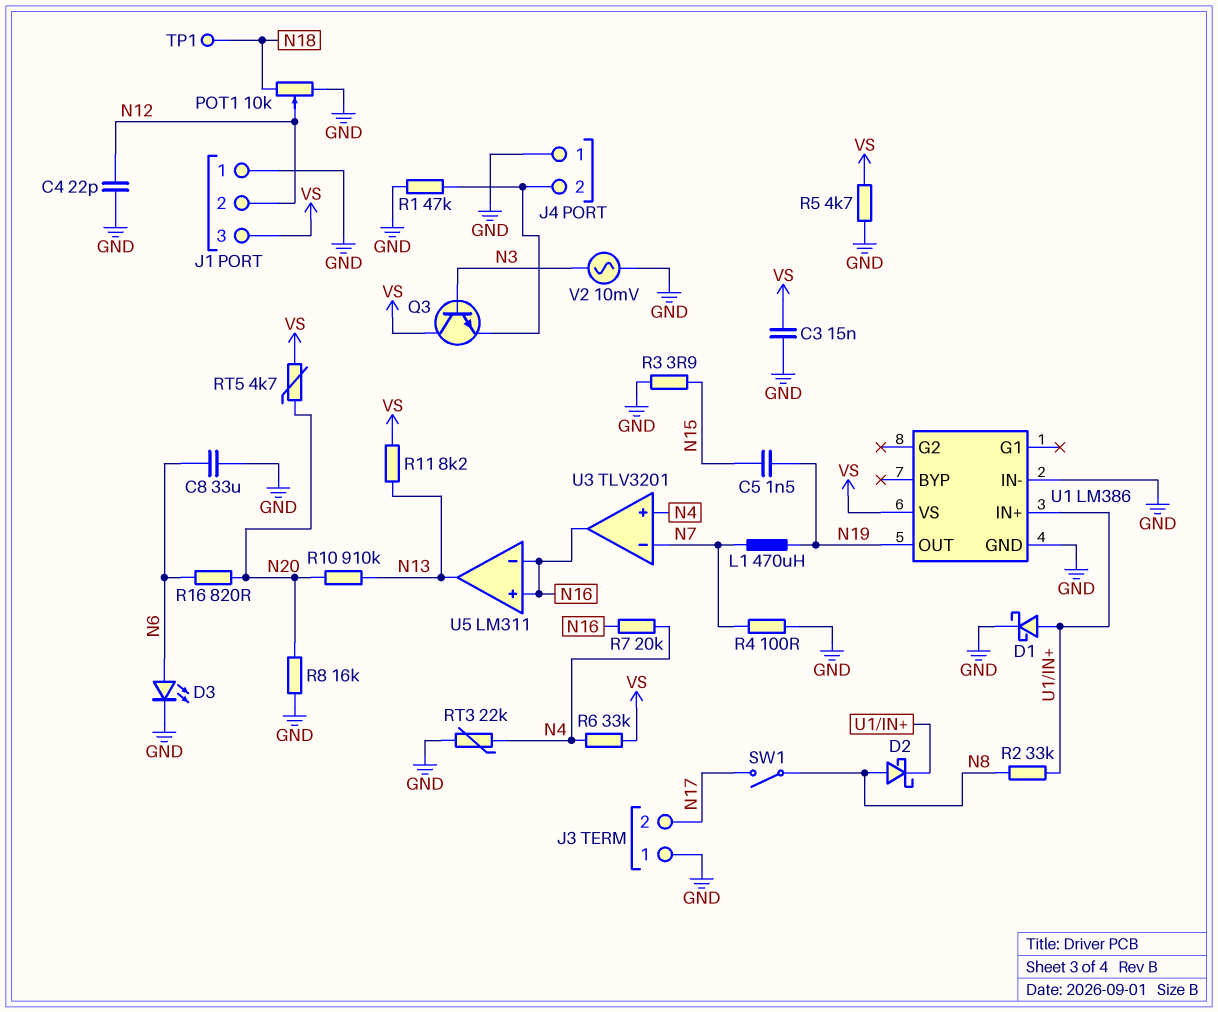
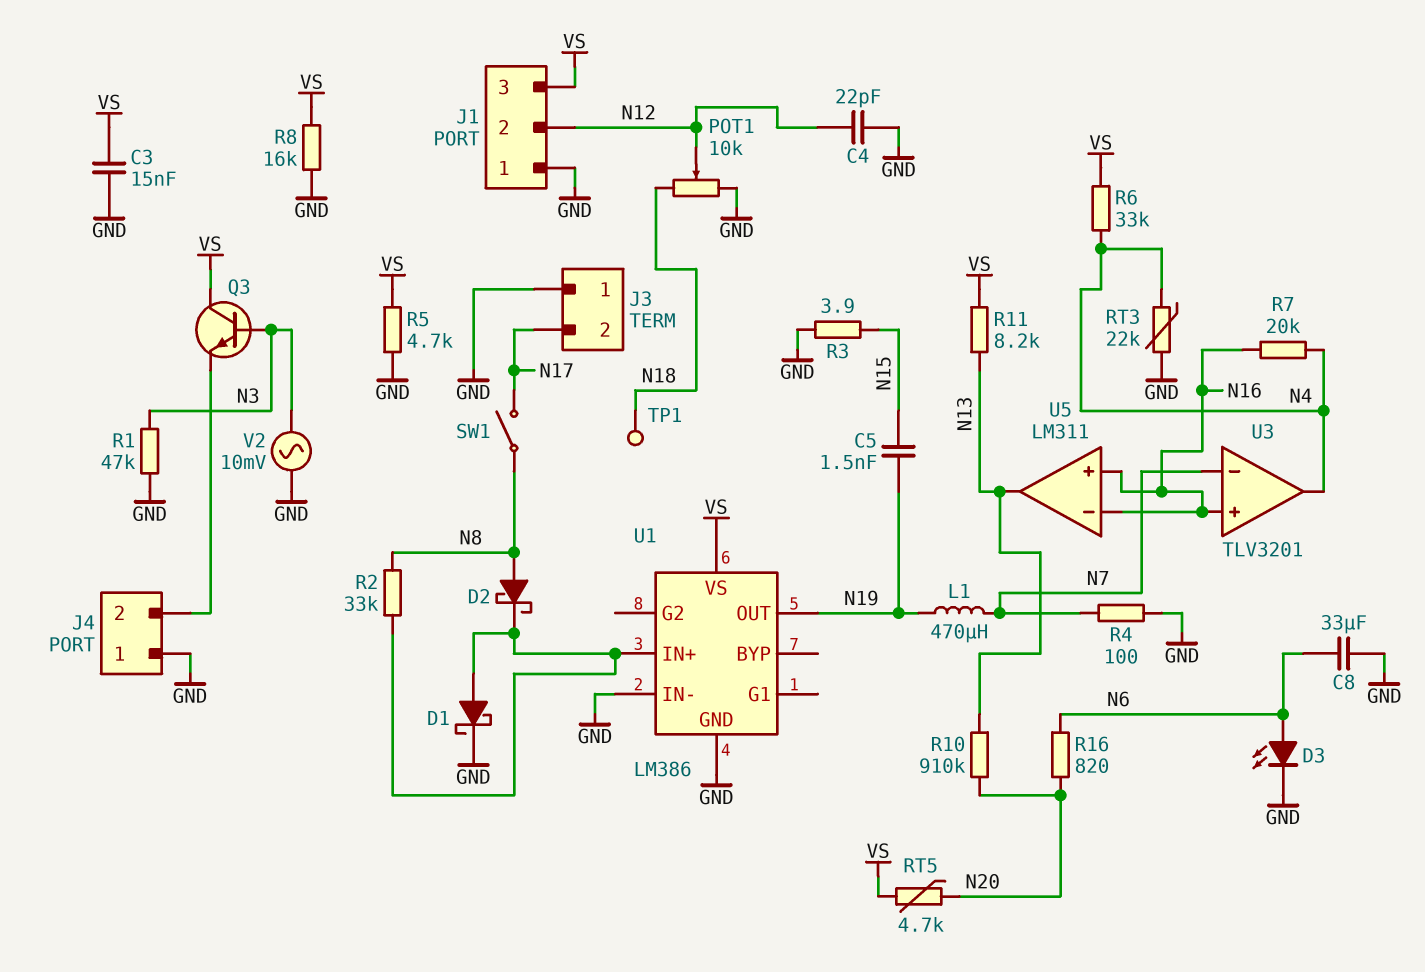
R1: 47k (GND, J4/2) -> 47k (GND, N3)
R8: 16k (GND, N20) -> 16k (GND, VS)
U3 pin in+: N4 -> N16
U3 pin out: N16 -> N4

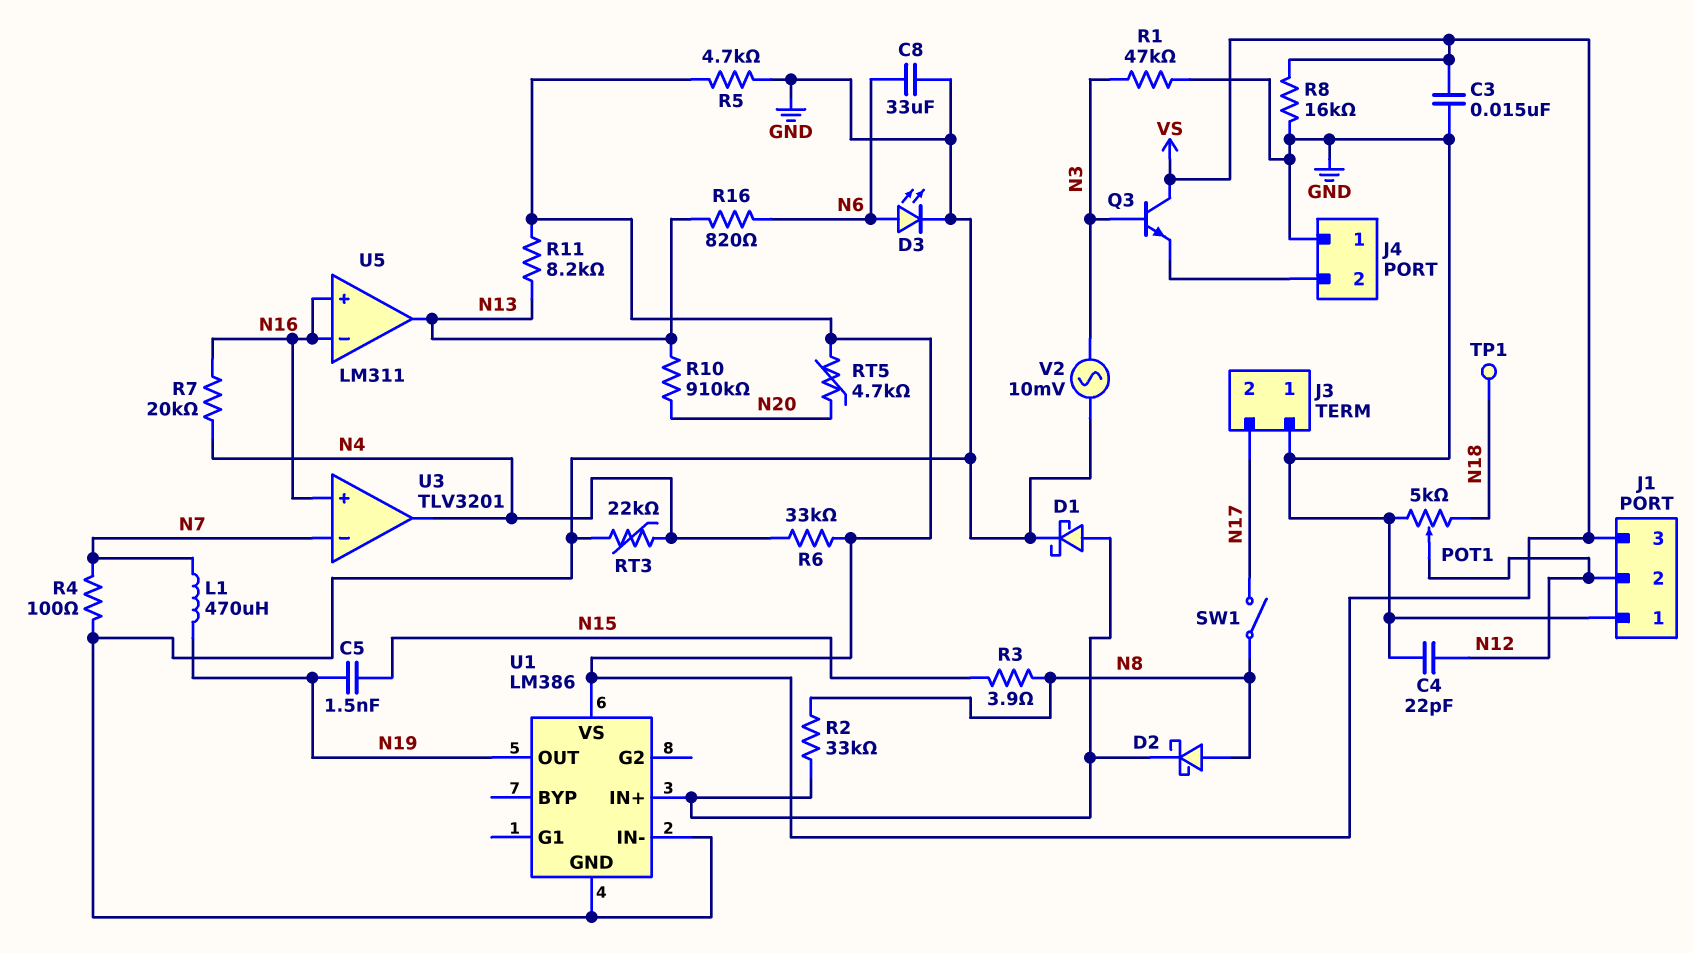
POT1: 10k (GND, N18, wiper N12) -> 5k (GND, N18, wiper N12)
R3: 3.9 (GND, N15) -> 3.9 (N8, N15)
R16: 820 (N6, N20) -> 820 (N6, N13)

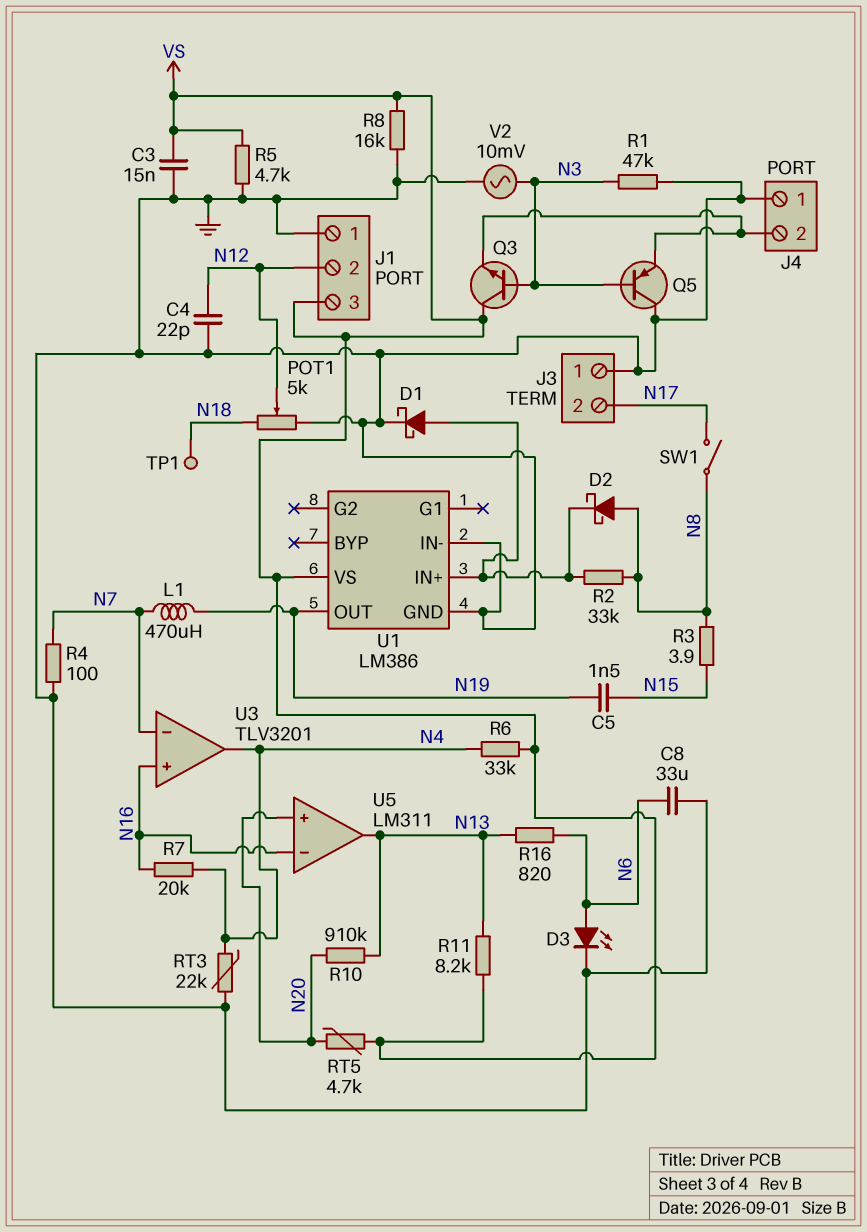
Q5: none -> PNP (B N3, C GND, E J4/2)
U5 pin in+: N16 -> N20

